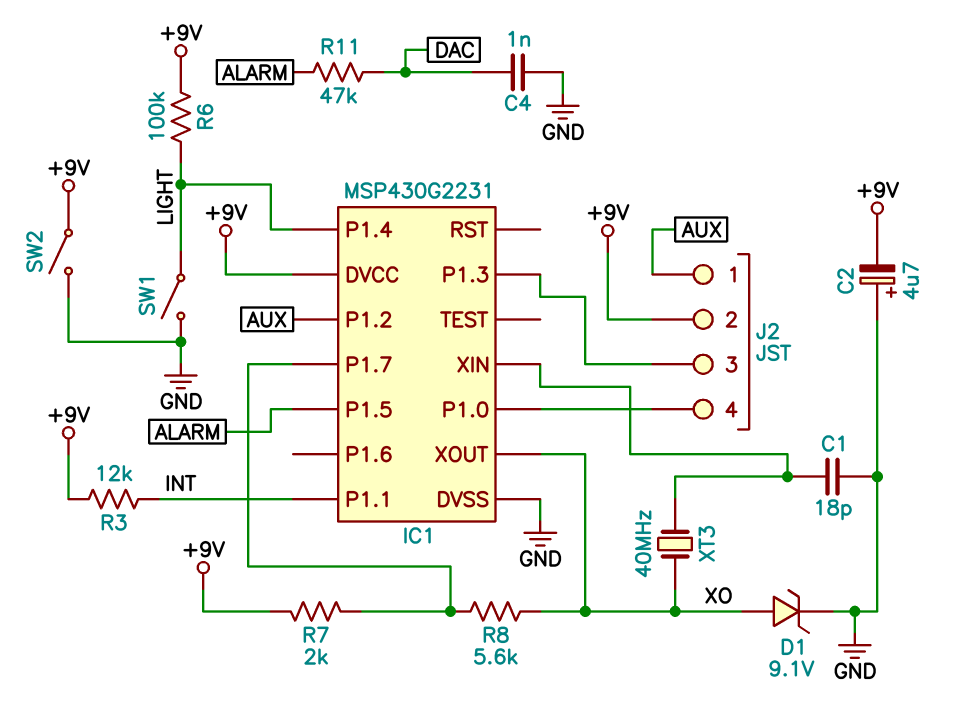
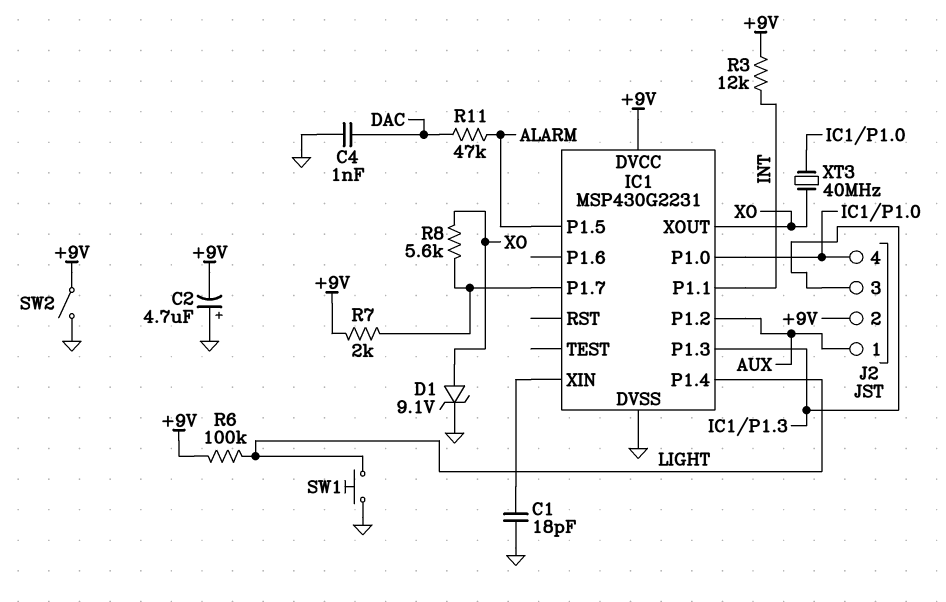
SW1: switch (GND, LIGHT) -> button (GND, LIGHT)
XT3: 40MHz (IC1/XIN, XO) -> 40MHz (IC1/P1.0, XO)

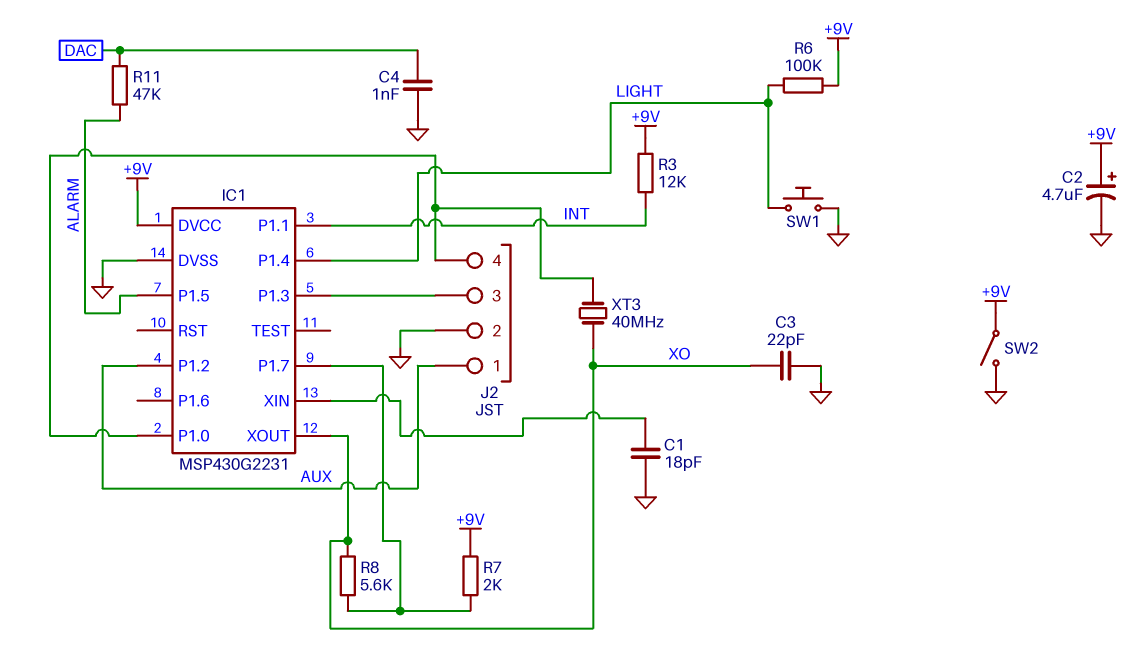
C2: 4.7uF (plus GND, minus +9V) -> 4.7uF (plus +9V, minus GND)
C3: none -> 22pF (GND, XO)
D1: zener 9.1V (A XO, K GND) -> none
J2 pin 2: +9V -> GND

